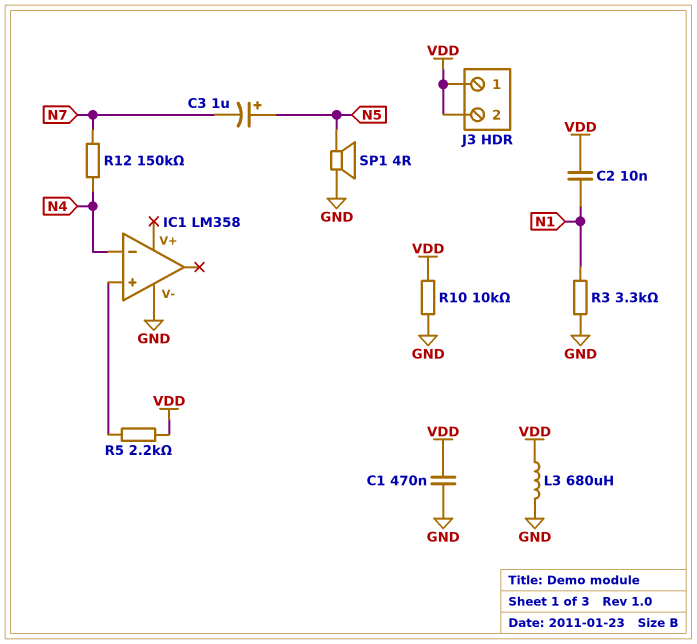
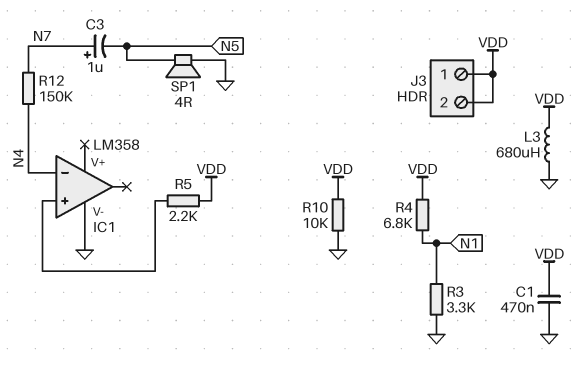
C2: 10nF (N1, VDD) -> none
C3: 1uF (plus N5, minus N7) -> 1uF (plus N7, minus N5)
R4: none -> 6.8k (N1, VDD)

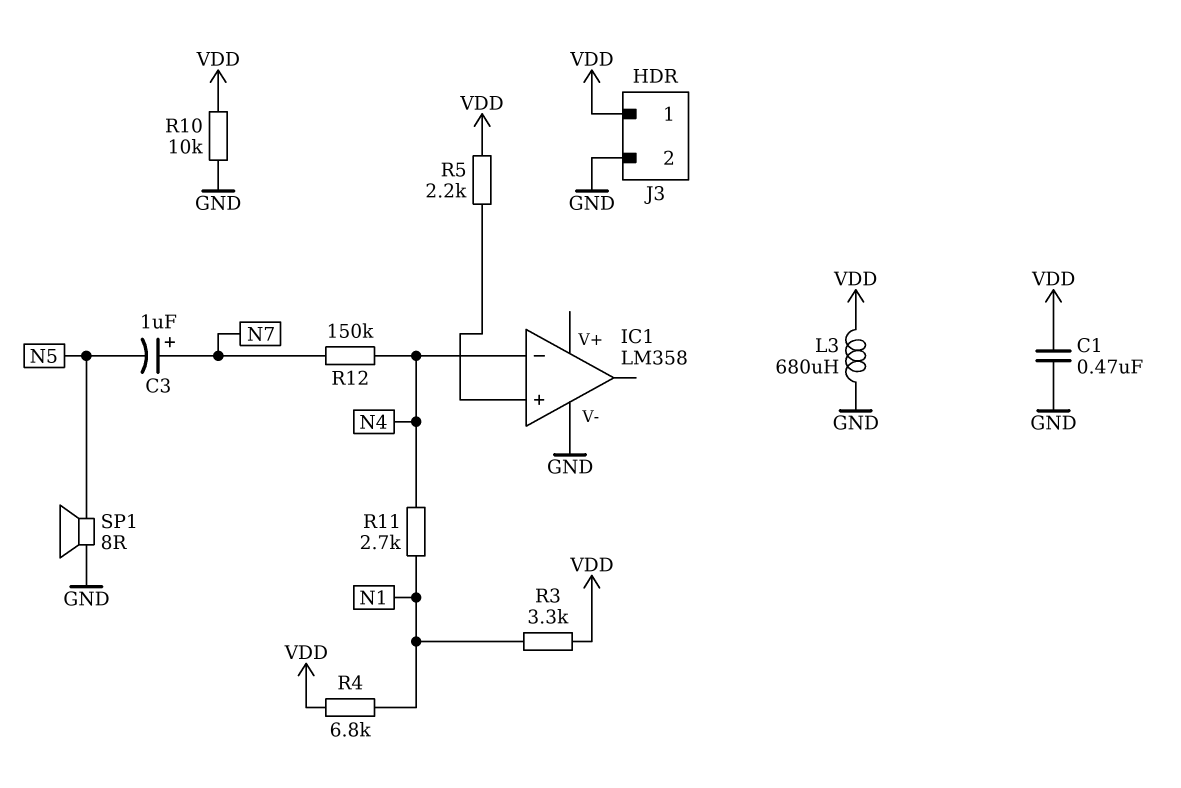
J3 pin 2: VDD -> GND
R3: 3.3k (GND, N1) -> 3.3k (N1, VDD)
R11: none -> 2.7k (N1, N4)
SP1: speaker 4R (GND, N5) -> speaker 8R (GND, N5)

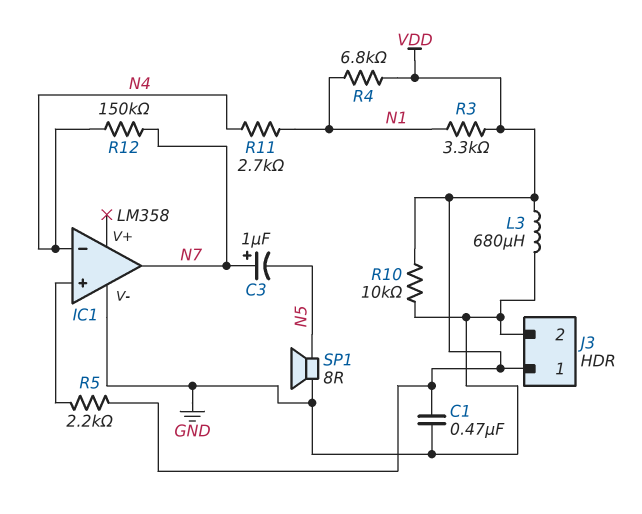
IC1 pin out: none -> N7

